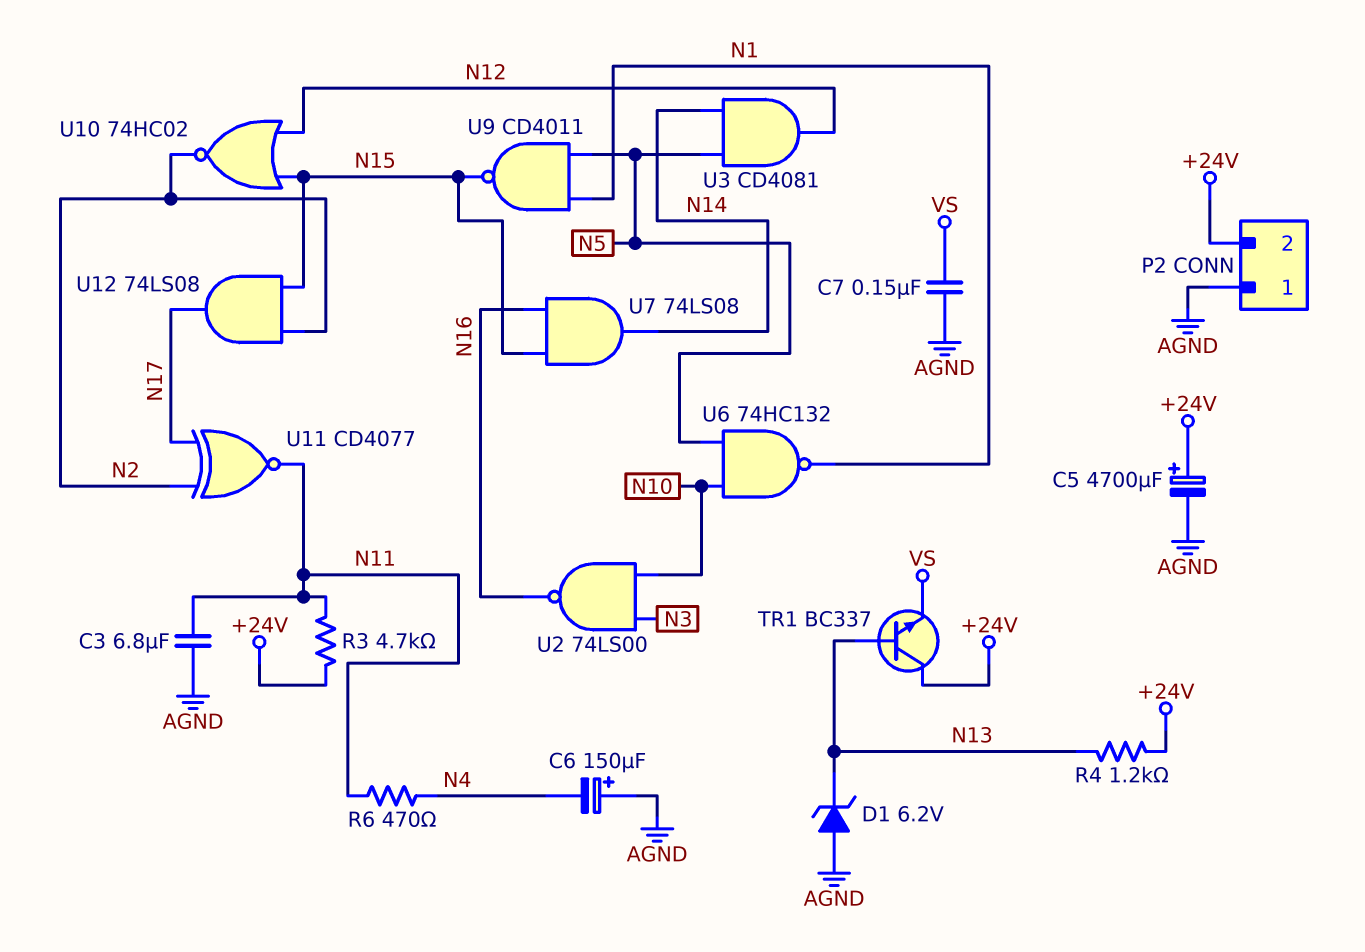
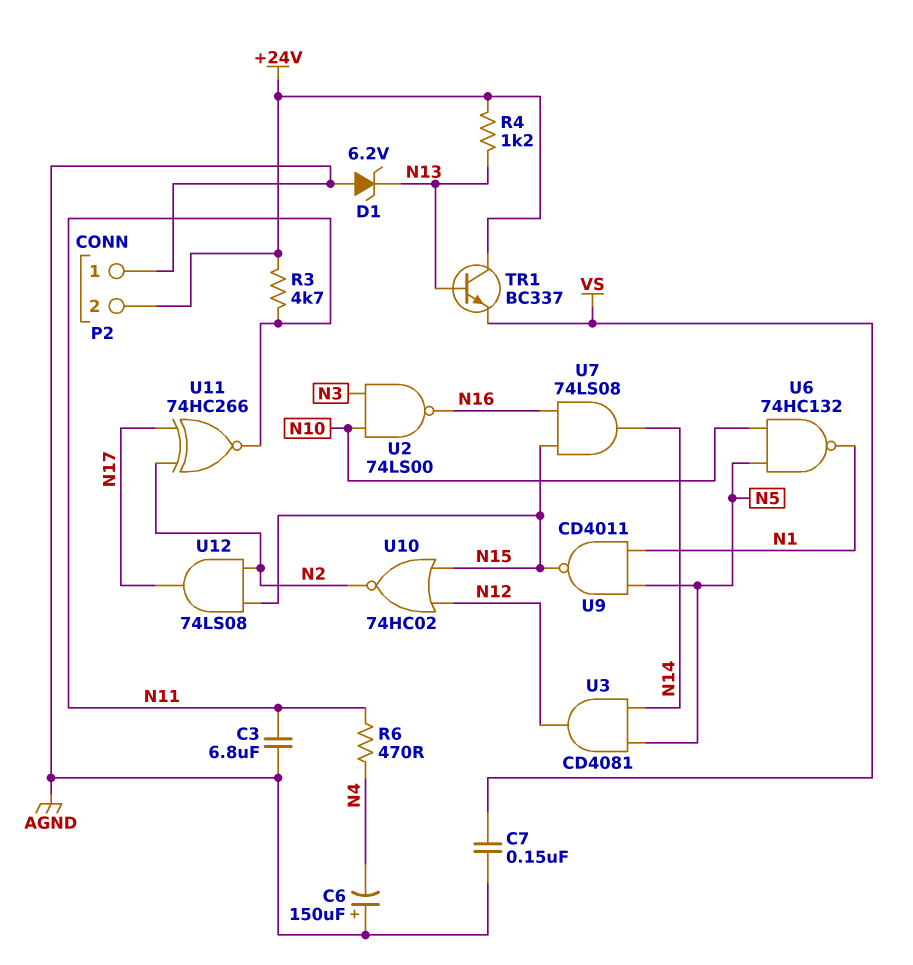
C5: 4700uF (plus +24V, minus AGND) -> none
U11: XNOR CD4077 (in N2, in N17, out N11) -> XNOR 74HC266 (in N2, in N17, out N11)

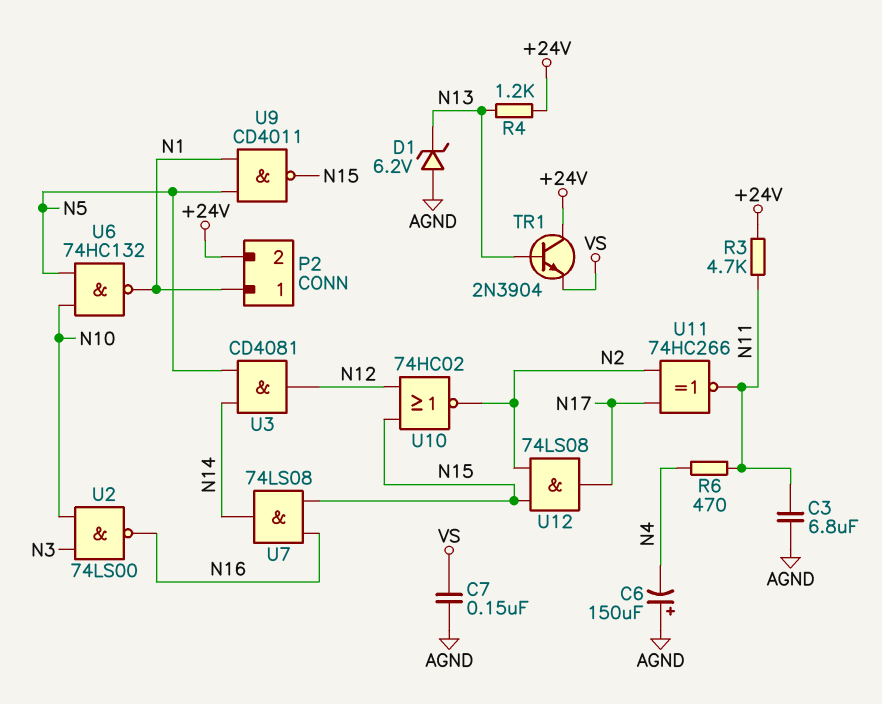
P2 pin 1: AGND -> N1
TR1: NPN BC337 (B N13, C +24V, E VS) -> NPN 2N3904 (B N13, C +24V, E VS)

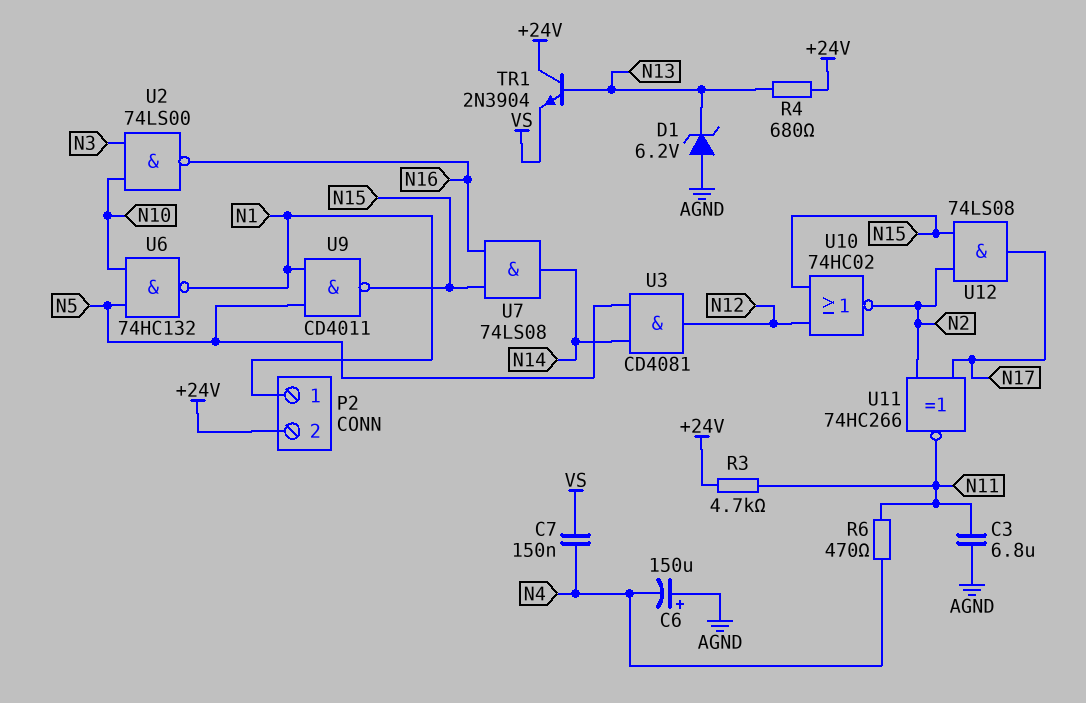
C7: 150nF (AGND, VS) -> 150nF (N4, VS)
R4: 1.2k (+24V, N13) -> 680 (+24V, N13)

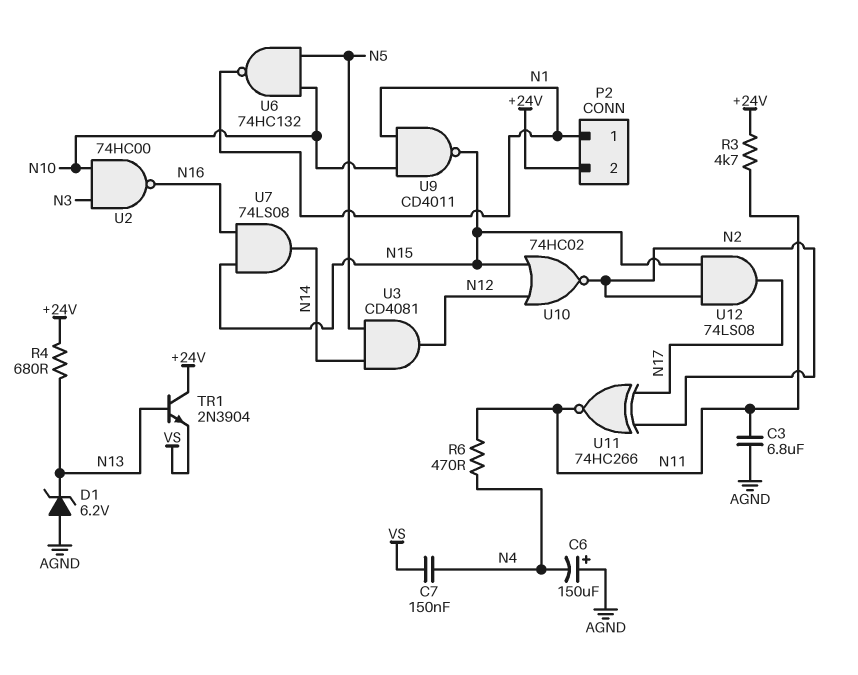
U2: NAND 74LS00 (in N3, in N10, out N16) -> NAND 74HC00 (in N3, in N10, out N16)
U9: NAND CD4011 (in N1, in N5, out N15) -> NAND CD4011 (in N1, in N10, out N15)

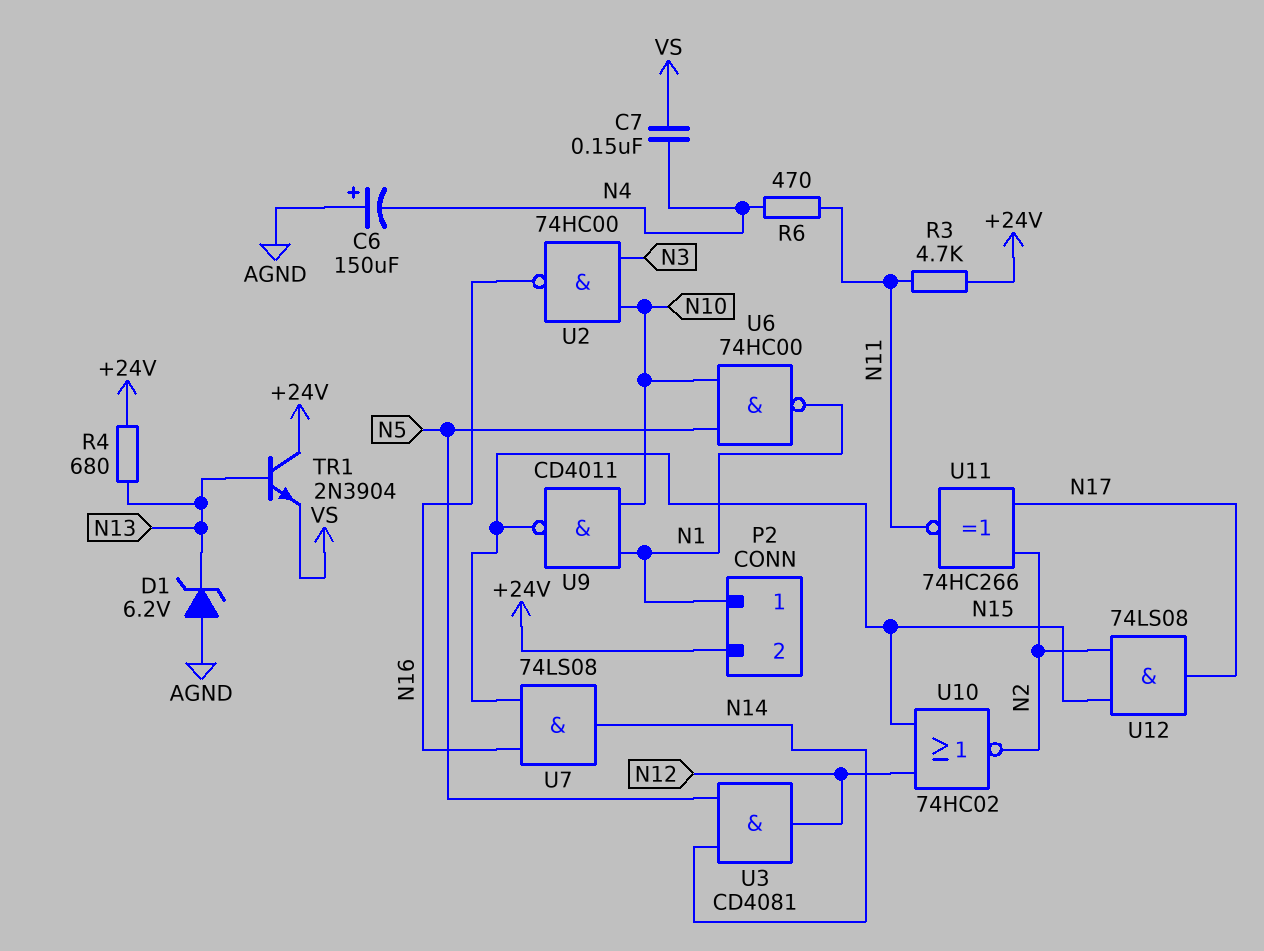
C3: 6.8uF (AGND, N11) -> none
U6: NAND 74HC132 (in N5, in N10, out N1) -> NAND 74HC00 (in N5, in N10, out N1)

